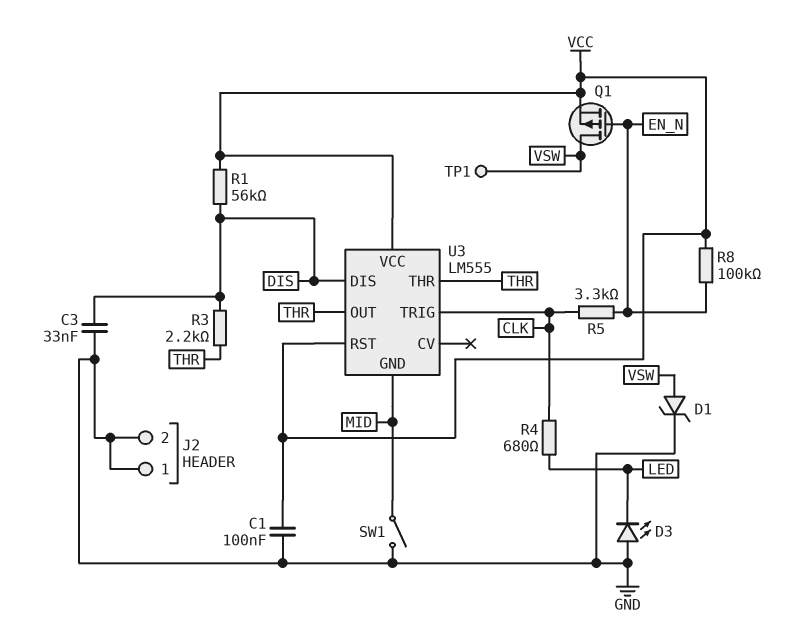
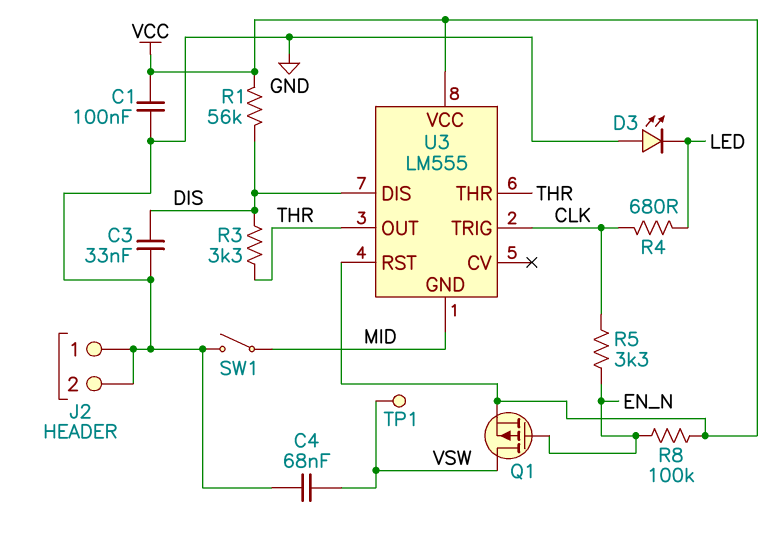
C4: none -> 68nF (GND, VSW)
D1: zener (A VSW, K GND) -> none
R3: 2.2k (DIS, THR) -> 3.3k (DIS, THR)

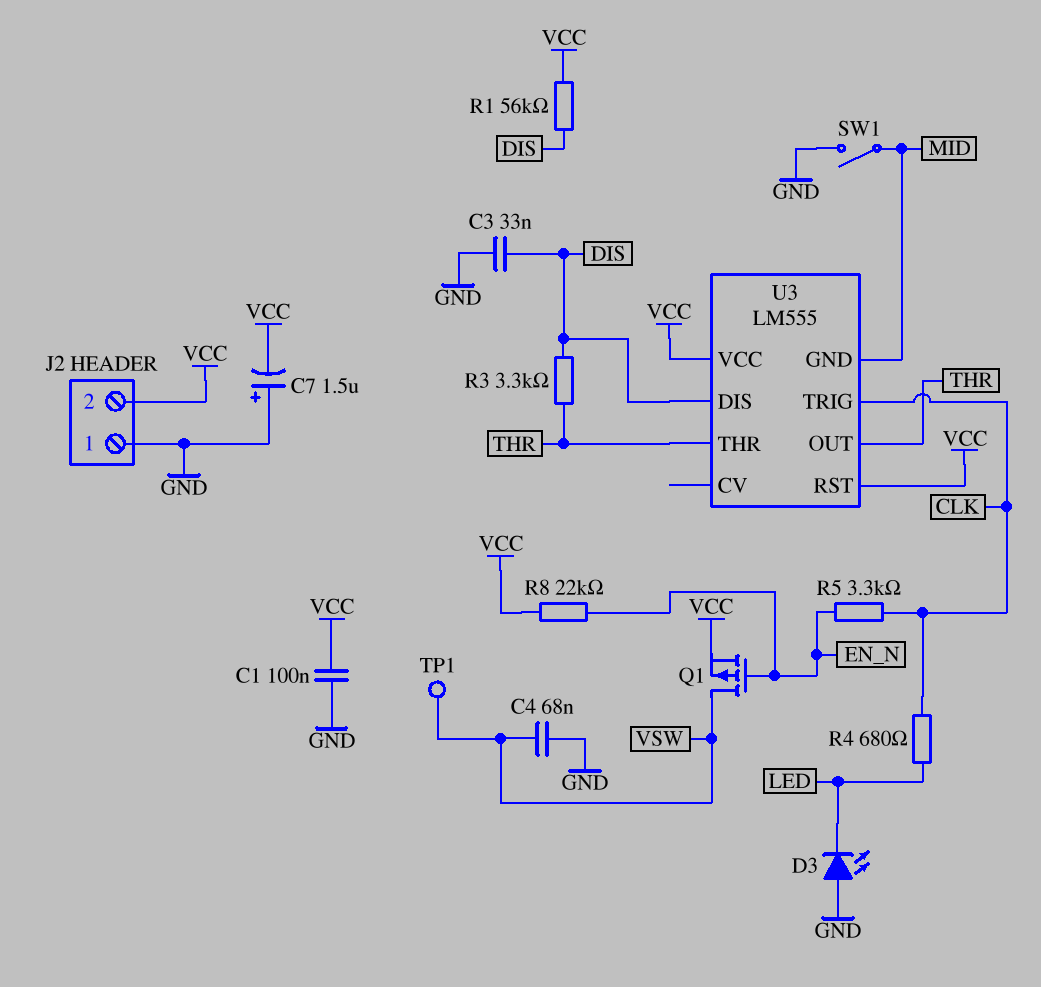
C7: none -> 1.5uF (plus GND, minus VCC)
J2 pin 2: GND -> VCC
R8: 100k (EN_N, VCC) -> 22k (EN_N, VCC)

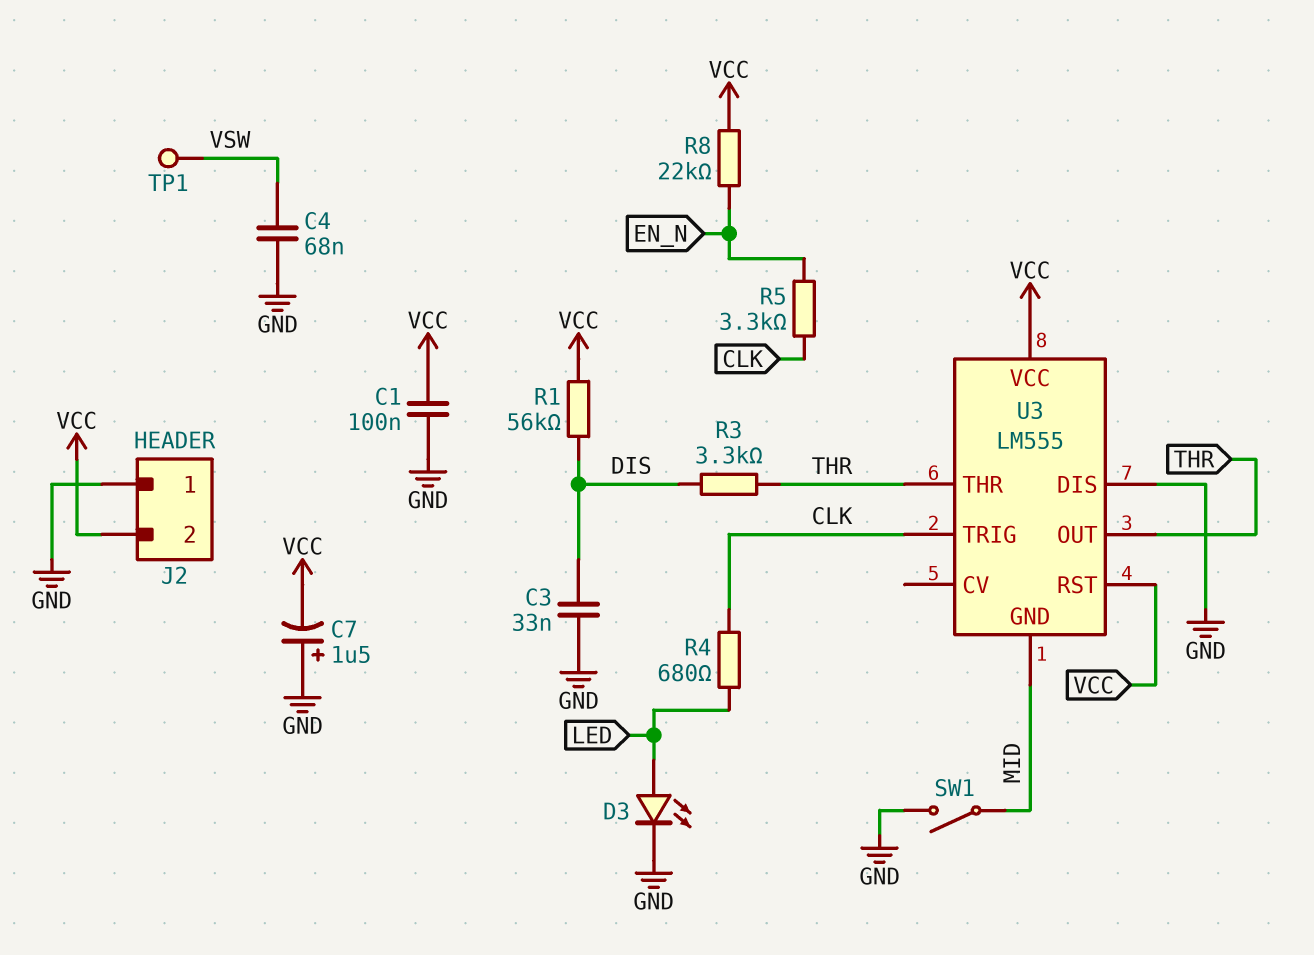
D3: LED (A GND, K LED) -> LED (A LED, K GND)
Q1: PMOS (G EN_N, D VSW, S VCC) -> none
U3 pin DIS: DIS -> GND

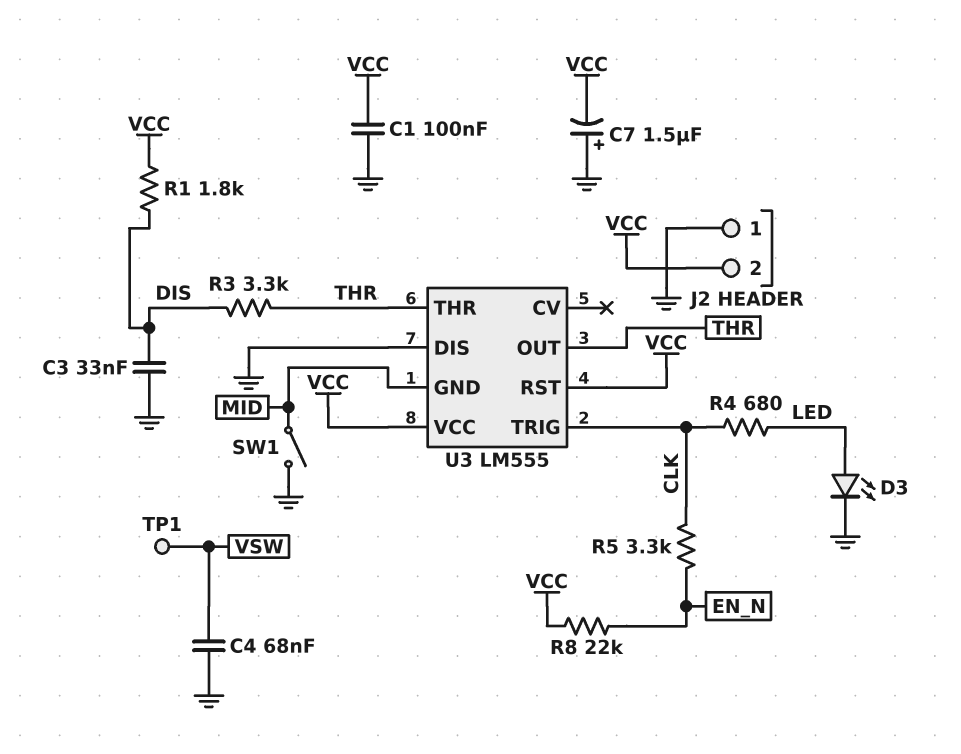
R1: 56k (DIS, VCC) -> 1.8k (DIS, VCC)

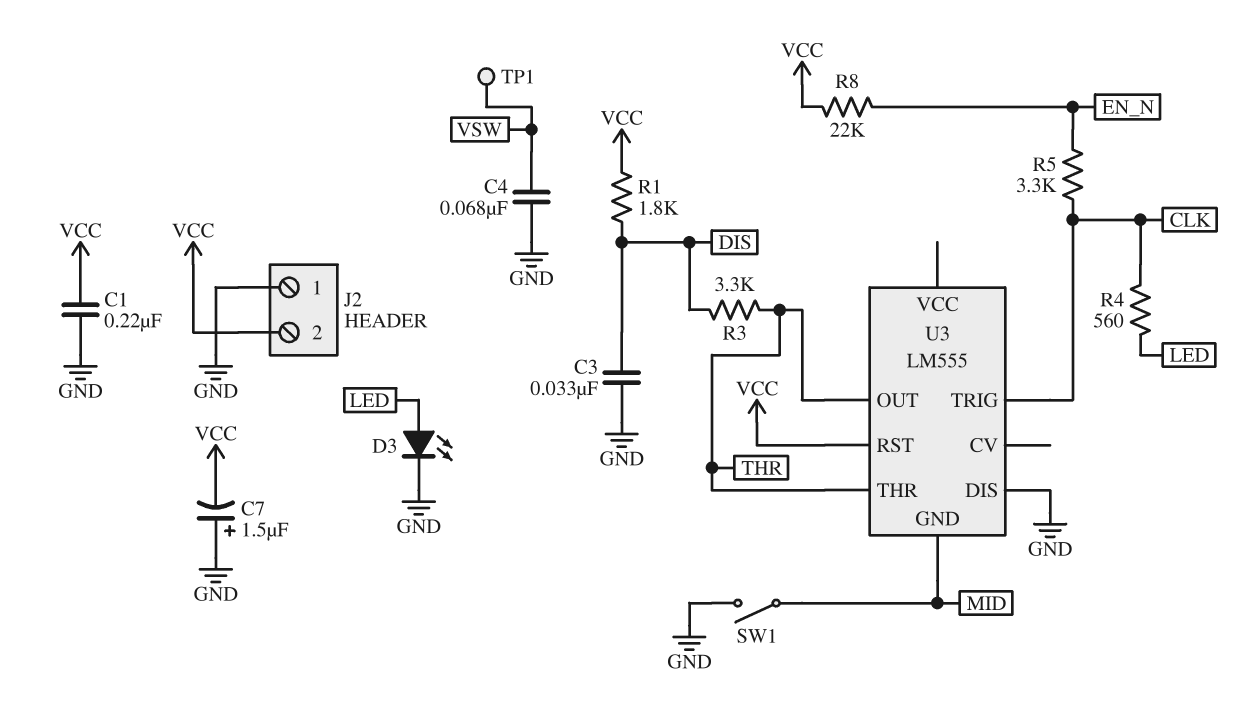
C1: 100nF (GND, VCC) -> 220nF (GND, VCC)
R4: 680 (CLK, LED) -> 560 (CLK, LED)
U3 pin VCC: VCC -> none

